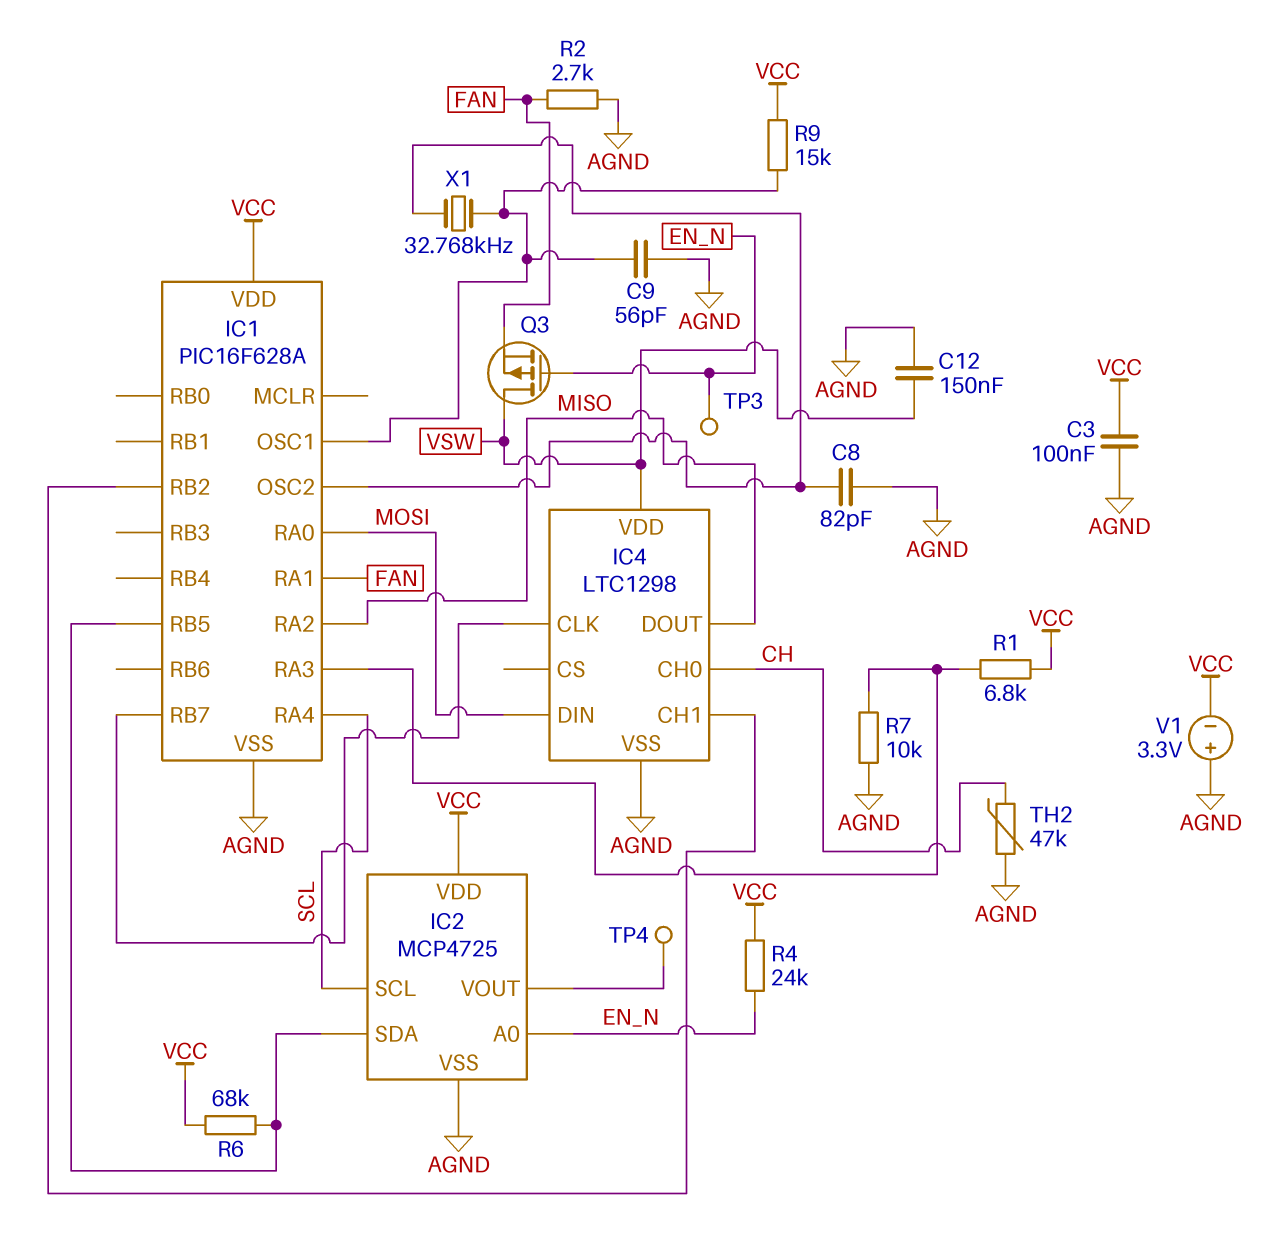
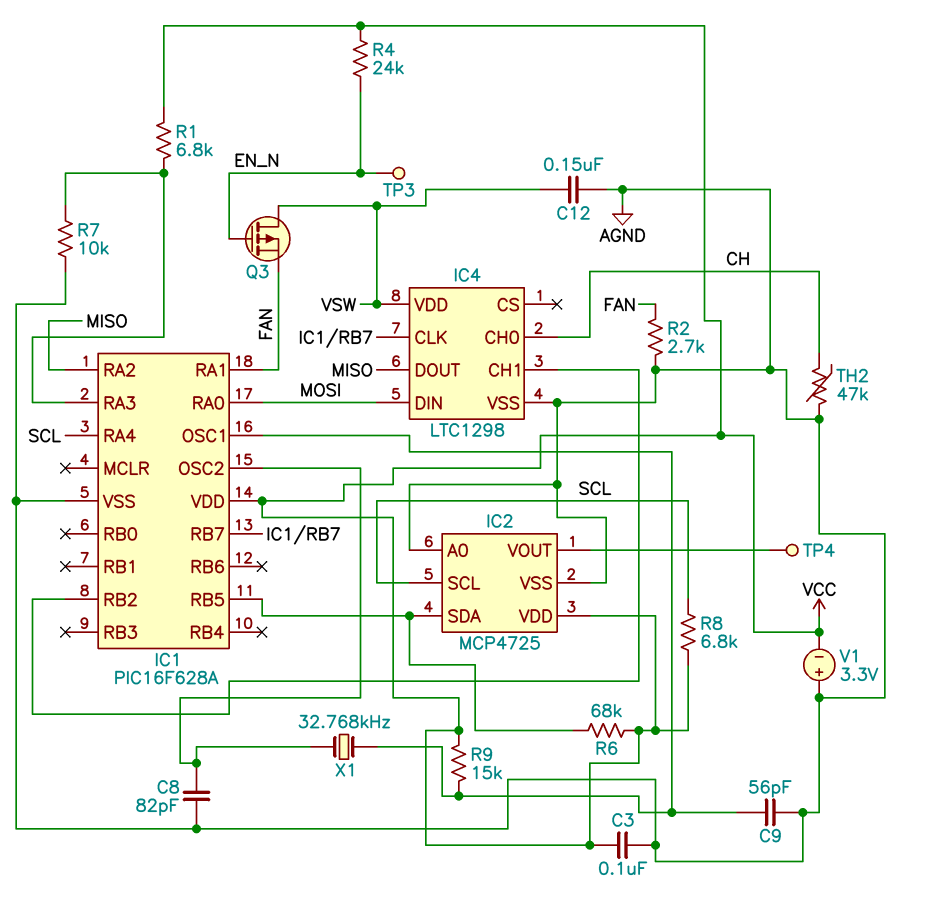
IC2 pin A0: EN_N -> AGND
R8: none -> 6.8k (SCL, VCC)

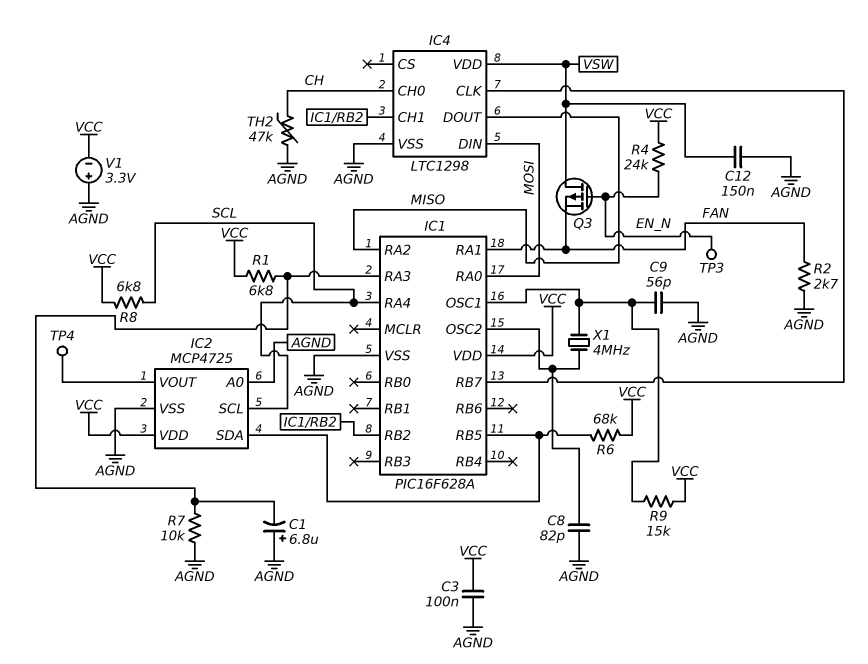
C1: none -> 6.8uF (plus AGND, minus IC1/RA3)
X1: 32.768kHz (IC1/OSC1, IC1/OSC2) -> 4MHz (IC1/OSC1, IC1/OSC2)

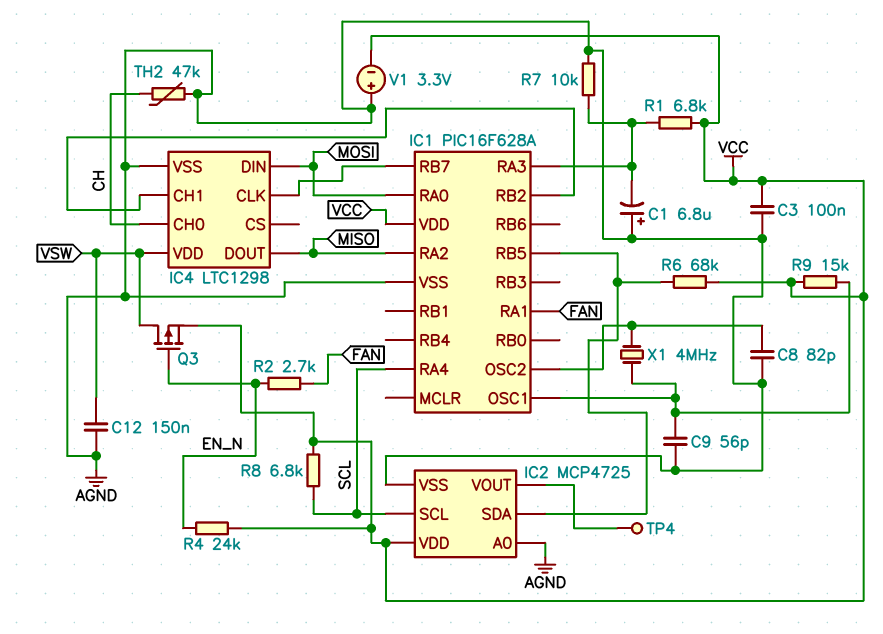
Q3: PMOS (G EN_N, D VSW, S FAN) -> PMOS (G EN_N, D VSW, S VCC)
R2: 2.7k (AGND, FAN) -> 2.7k (EN_N, FAN)
TP3: test point (EN_N) -> none

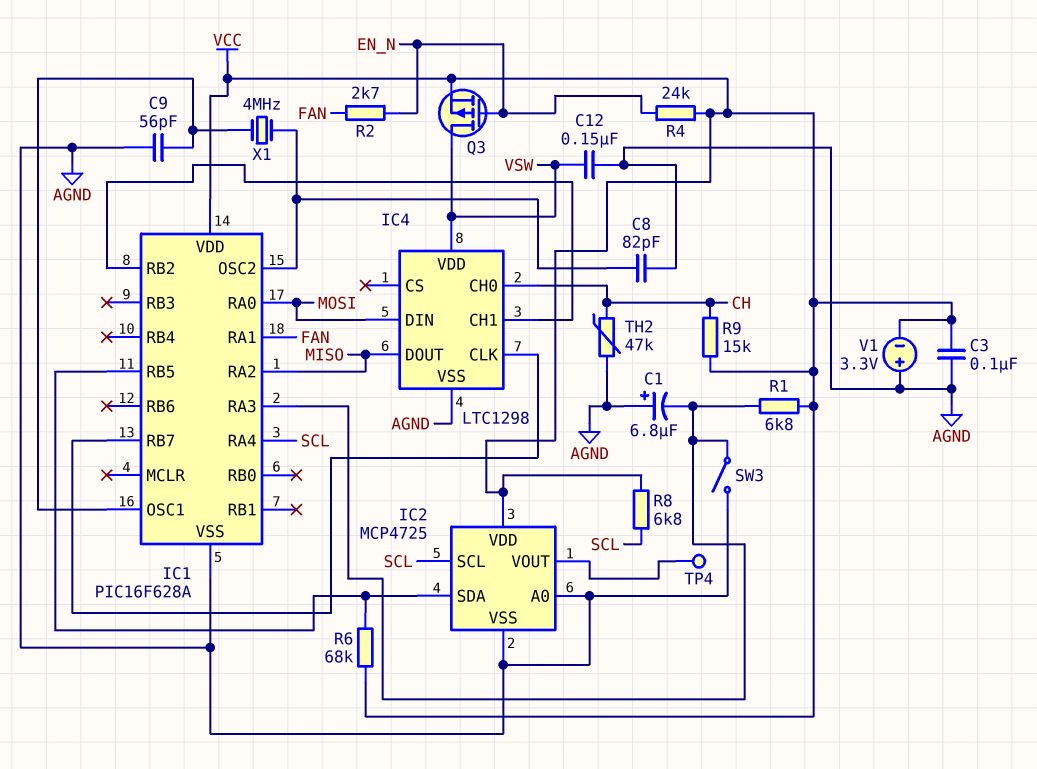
R7: 10k (AGND, IC1/RA3) -> none
R9: 15k (IC1/OSC1, VCC) -> 15k (CH, VCC)
SW3: none -> switch (AGND, IC1/RA3)

